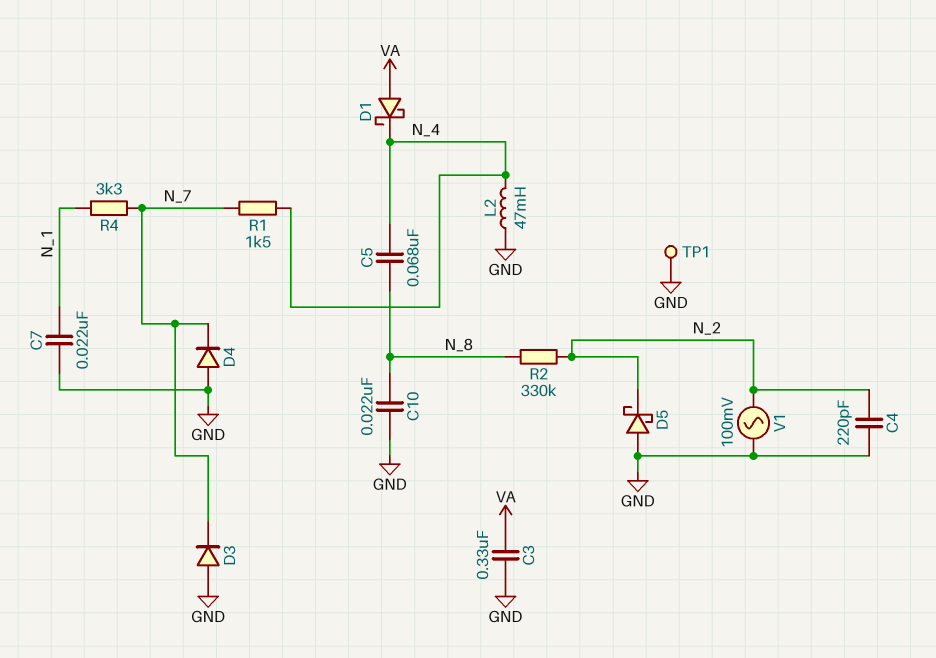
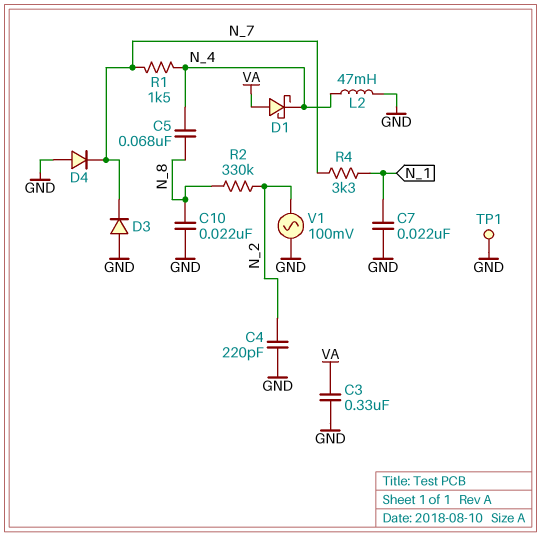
D5: schottky (A GND, K N_2) -> none

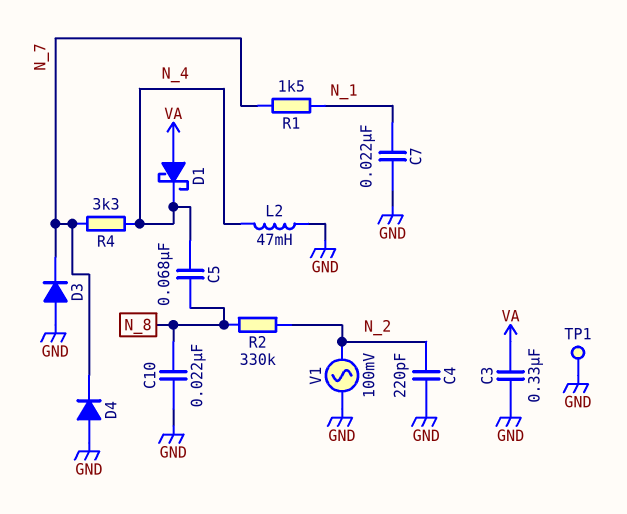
R1: 1.5k (N_4, N_7) -> 1.5k (N_1, N_7)
R4: 3.3k (N_1, N_7) -> 3.3k (N_4, N_7)

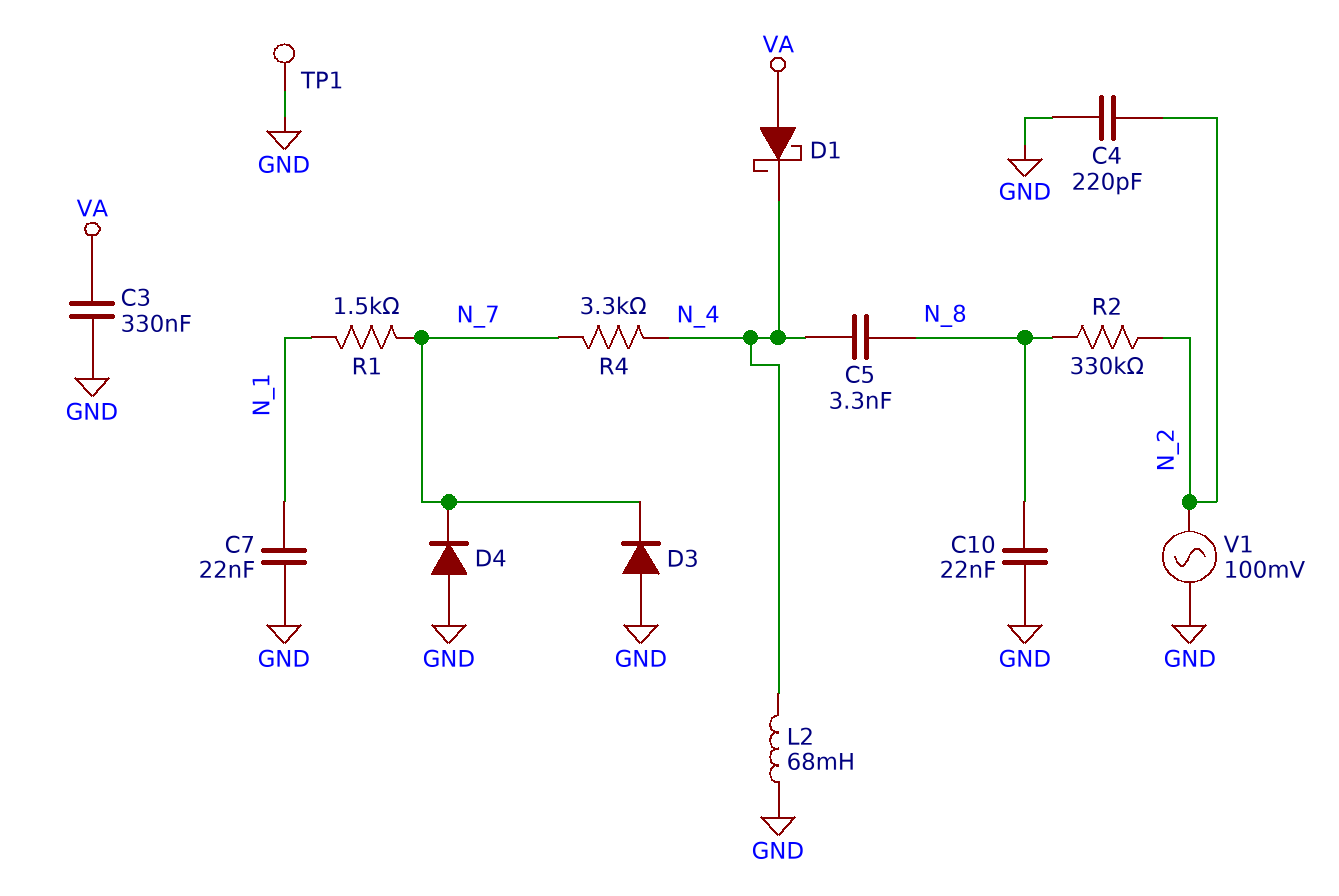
C5: 68nF (N_4, N_8) -> 3.3nF (N_4, N_8)
L2: 47mH (GND, N_4) -> 68mH (GND, N_4)

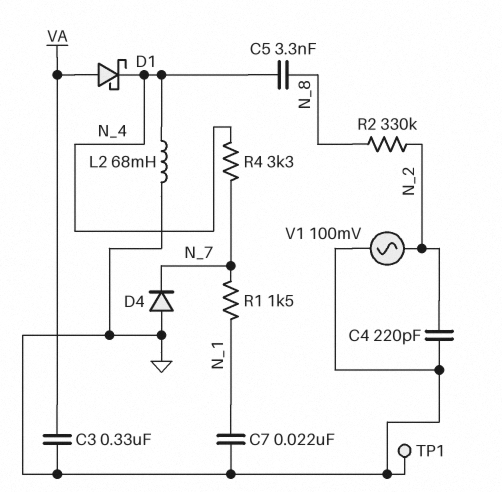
C10: 22nF (GND, N_8) -> none
D3: diode (A GND, K N_7) -> none

